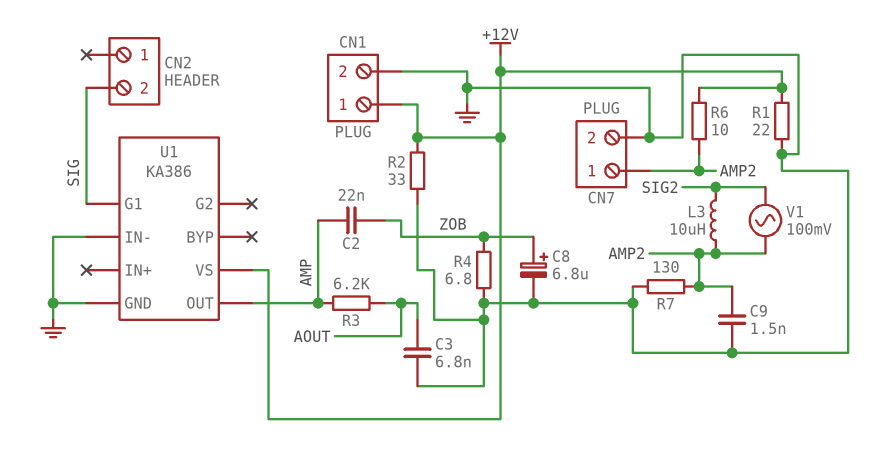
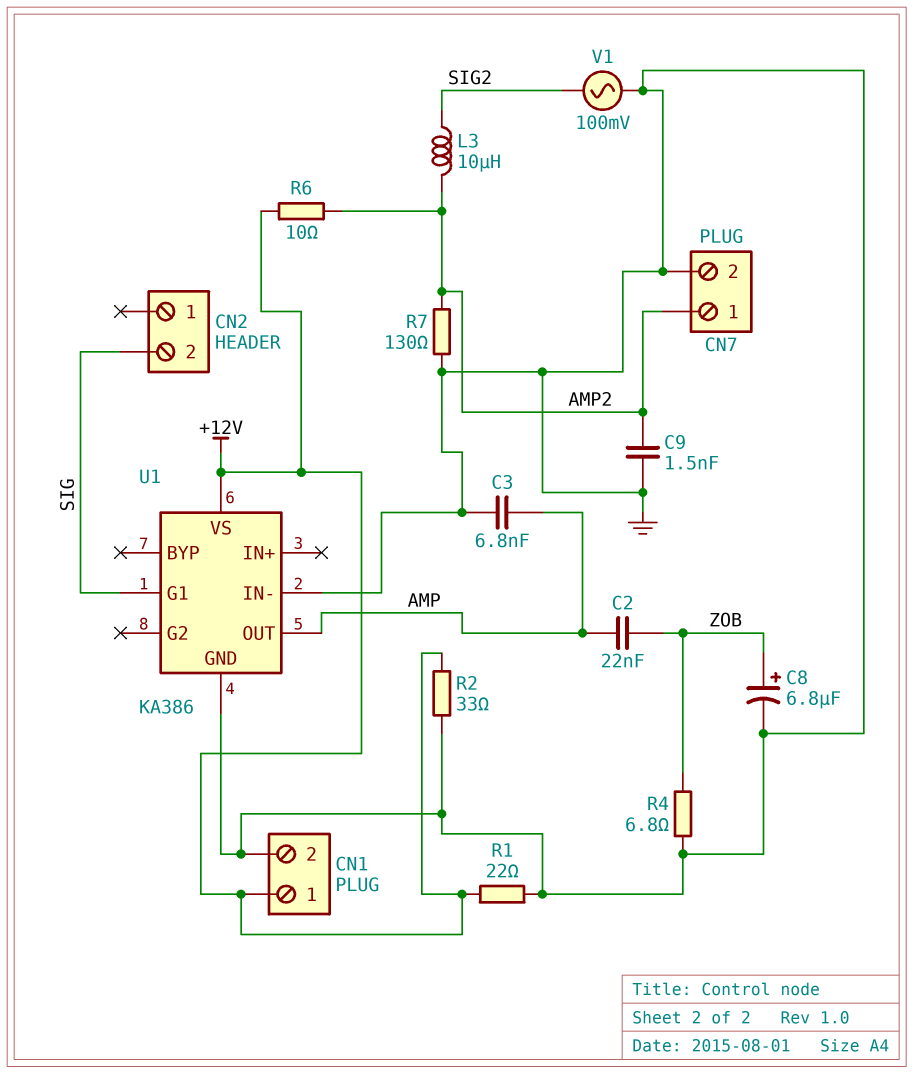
C3: 6.8nF (AOUT, GND) -> 6.8nF (AMP, GND)
R3: 6.2k (AMP, AOUT) -> none
V1: AC 100mV (AMP2, SIG2) -> AC 100mV (GND, SIG2)

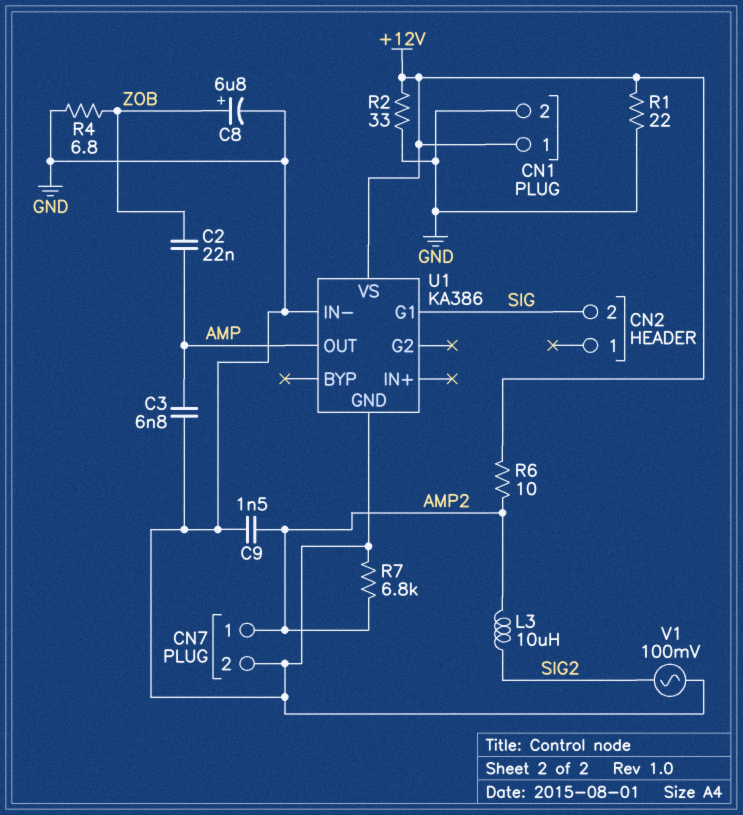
R7: 130 (AMP2, GND) -> 6.8k (AMP2, GND)

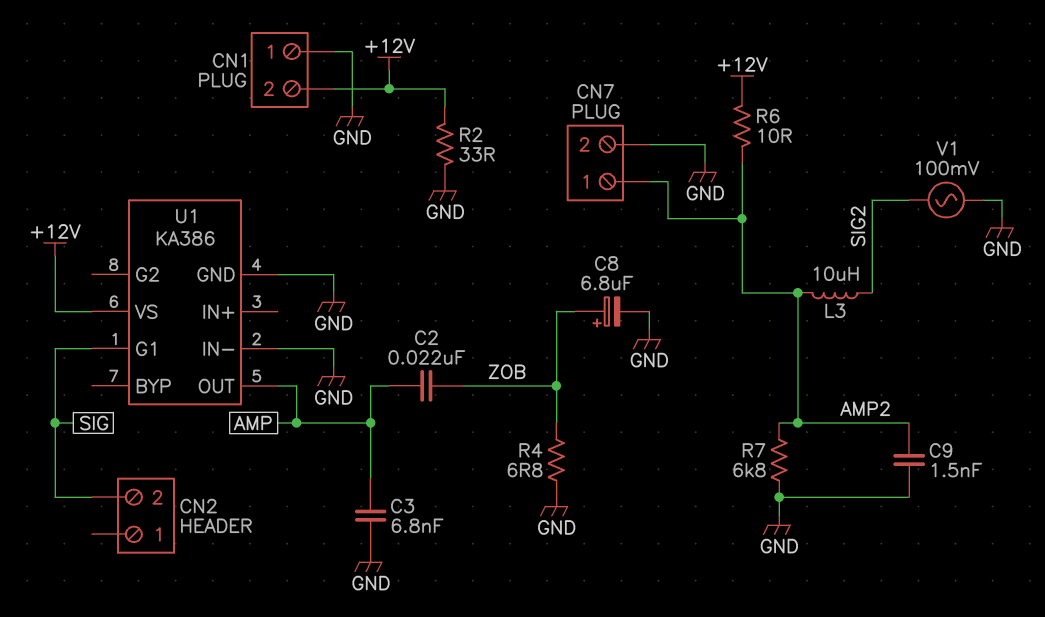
CN1 pin 1: +12V -> GND
CN1 pin 2: GND -> +12V
R1: 22 (+12V, GND) -> none

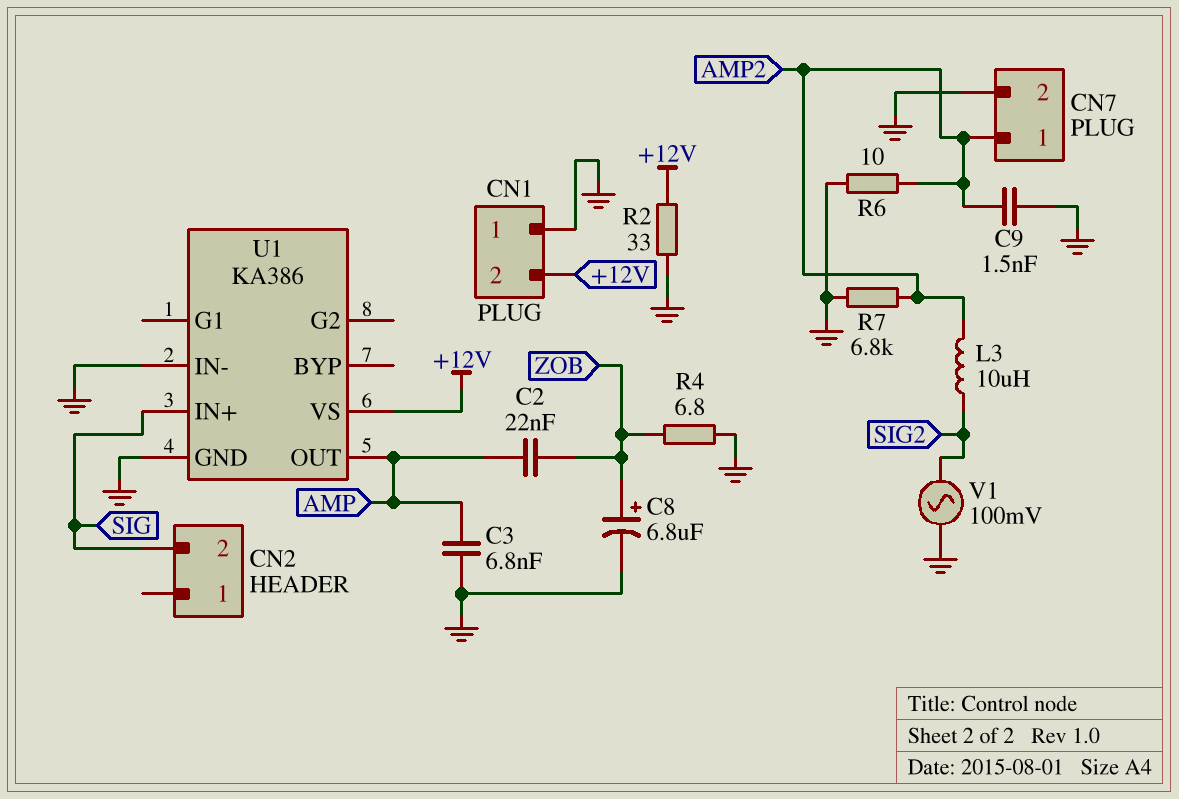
R6: 10 (+12V, AMP2) -> 10 (AMP2, GND)
U1 pin G1: SIG -> none
U1 pin IN+: none -> SIG

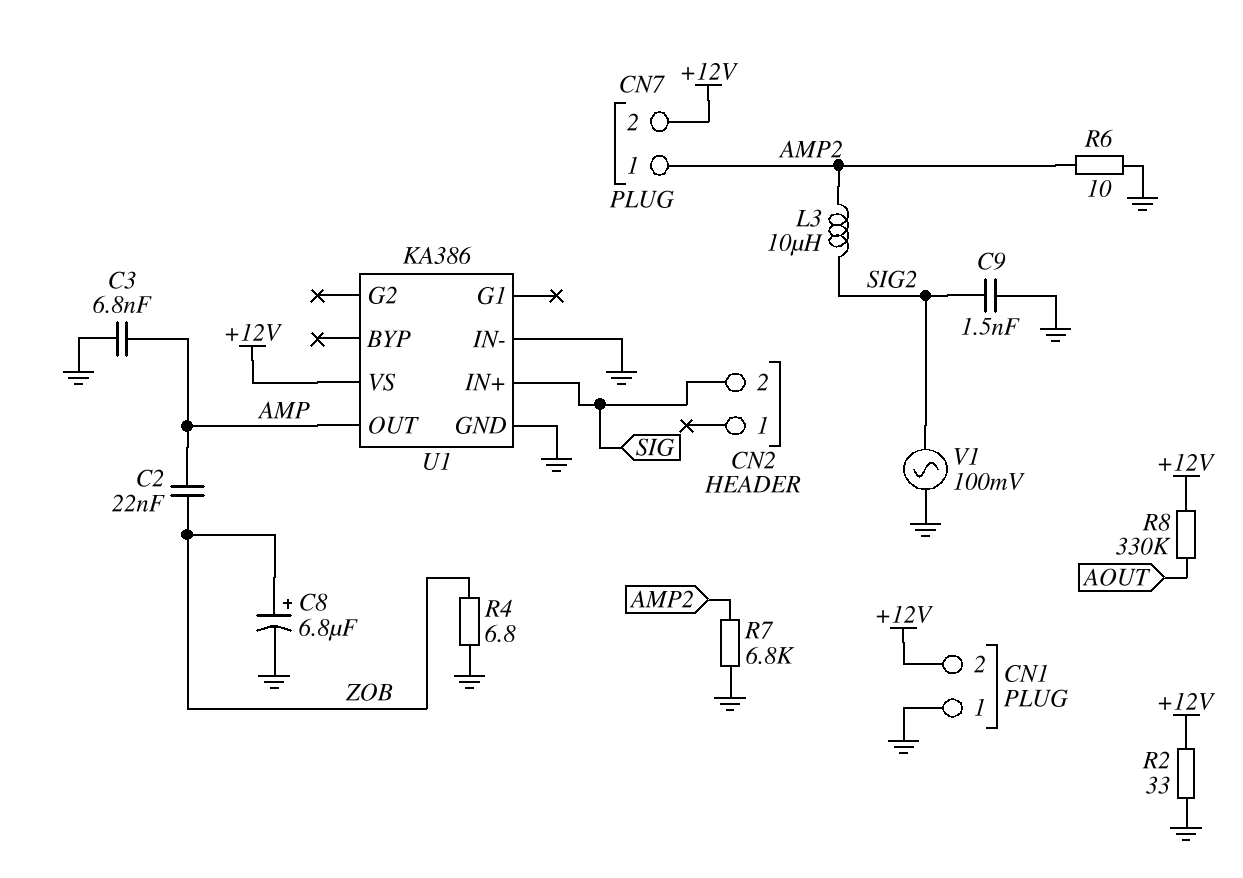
C9: 1.5nF (AMP2, GND) -> 1.5nF (GND, SIG2)
CN7 pin 2: GND -> +12V
R8: none -> 330k (+12V, AOUT)

